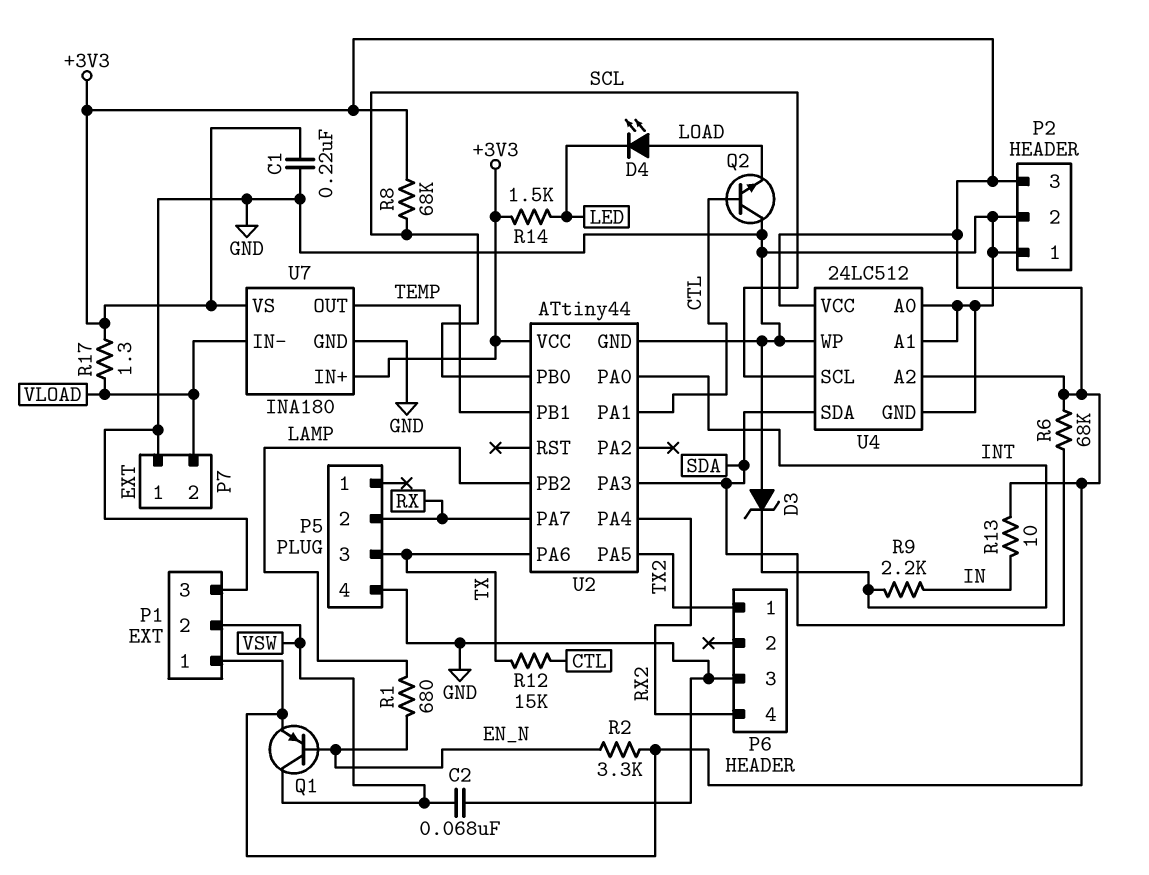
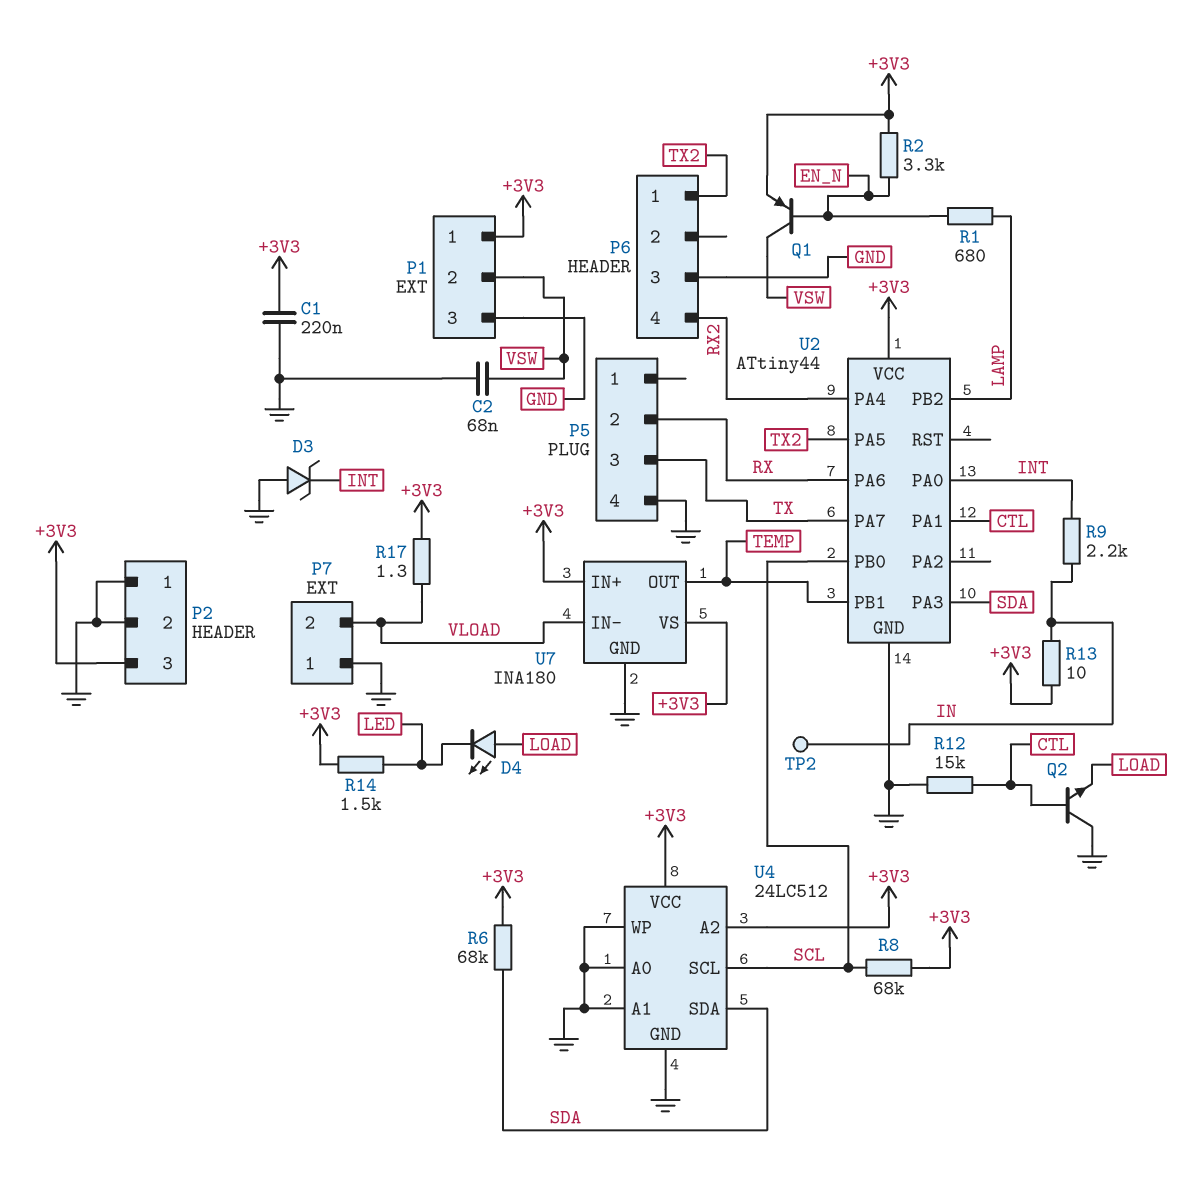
R12: 15k (CTL, TX) -> 15k (CTL, GND)
TP2: none -> test point (IN)
U2 pin PA6: TX -> RX
U2 pin PA7: RX -> TX

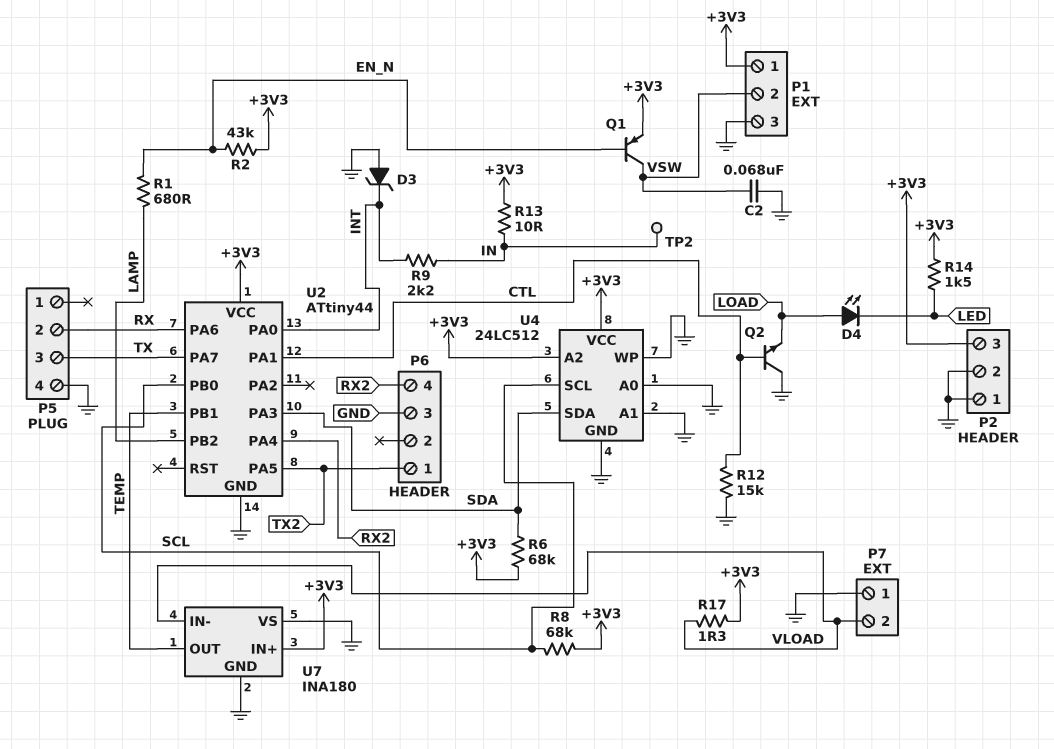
C1: 220nF (+3V3, GND) -> none
R2: 3.3k (+3V3, EN_N) -> 43k (+3V3, EN_N)
U7 pin VS: +3V3 -> GND

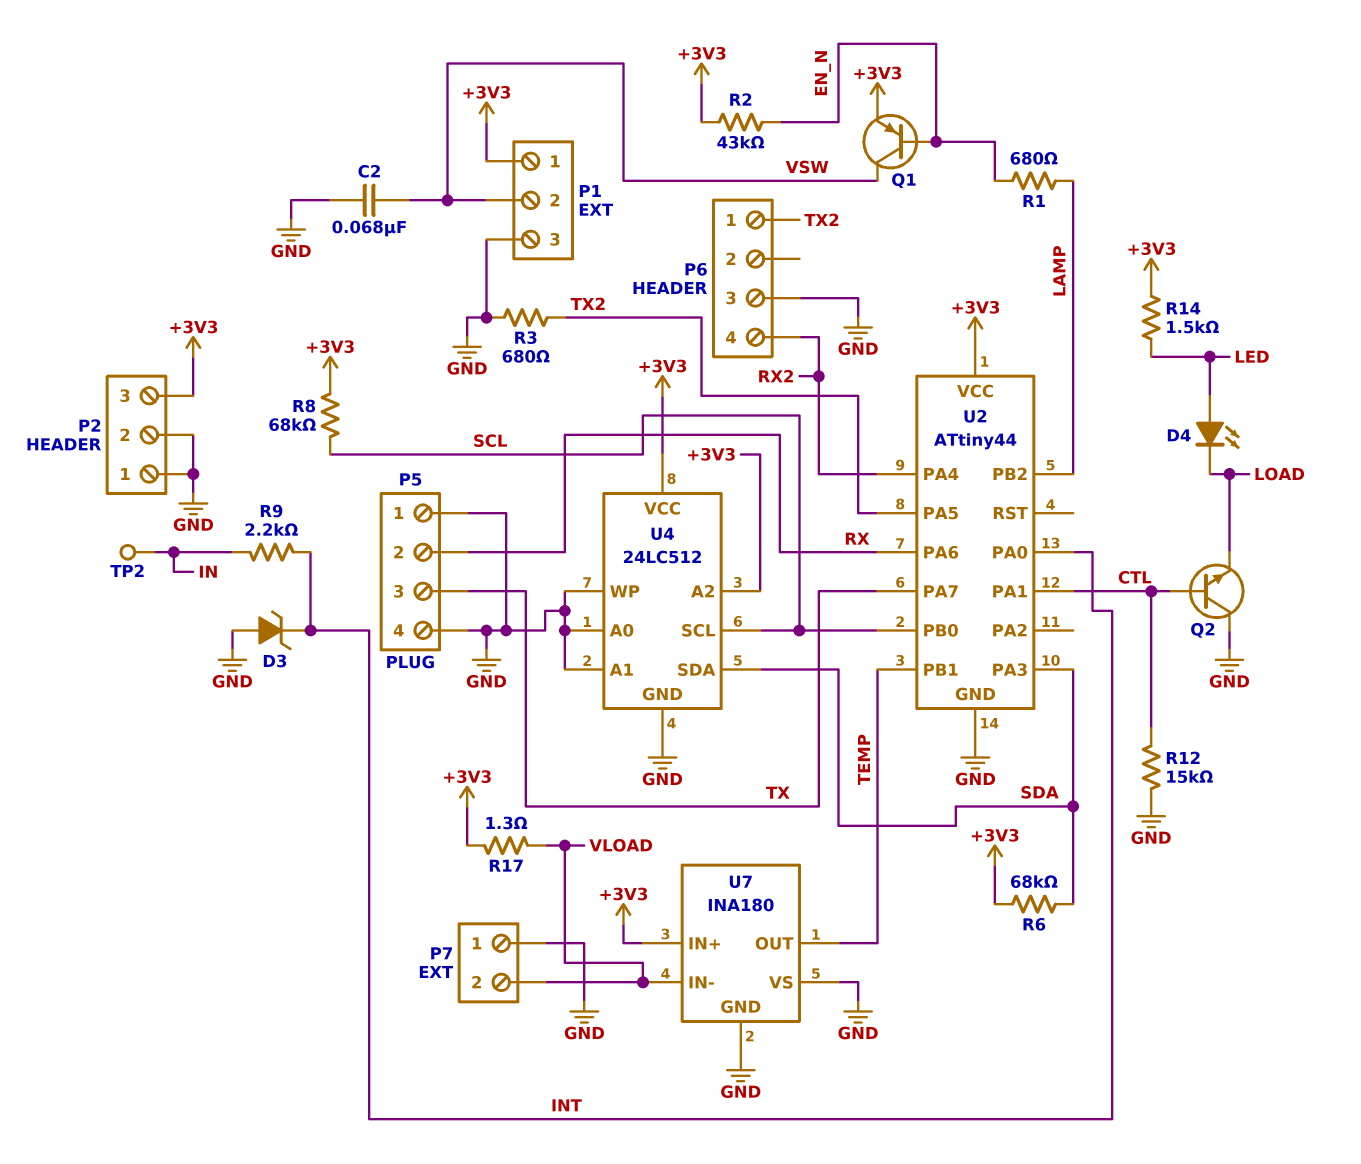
D4: LED (A LOAD, K LED) -> LED (A LED, K LOAD)
P5 pin 1: none -> GND
R3: none -> 680 (GND, TX2)
R13: 10 (+3V3, IN) -> none

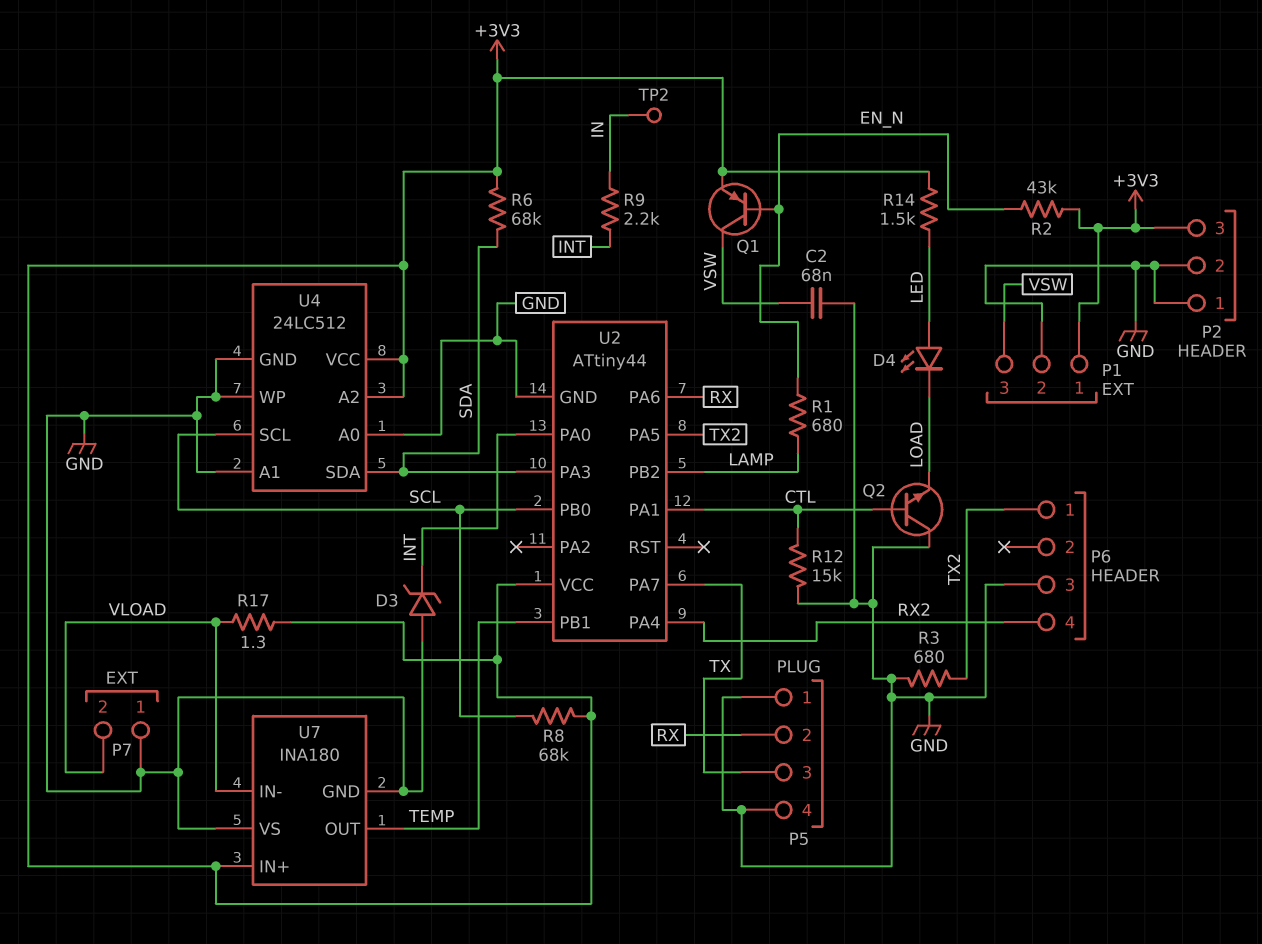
P1 pin 2: VSW -> GND
P1 pin 3: GND -> VSW

